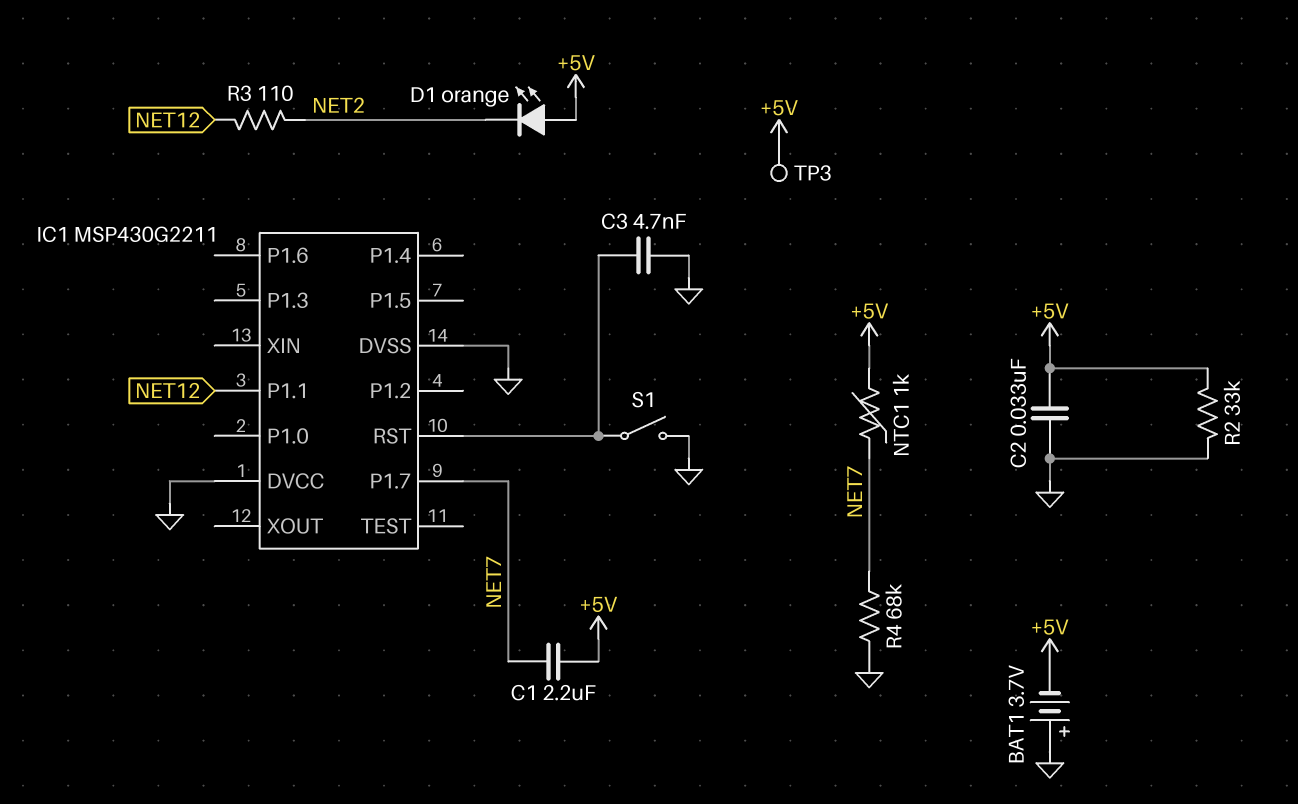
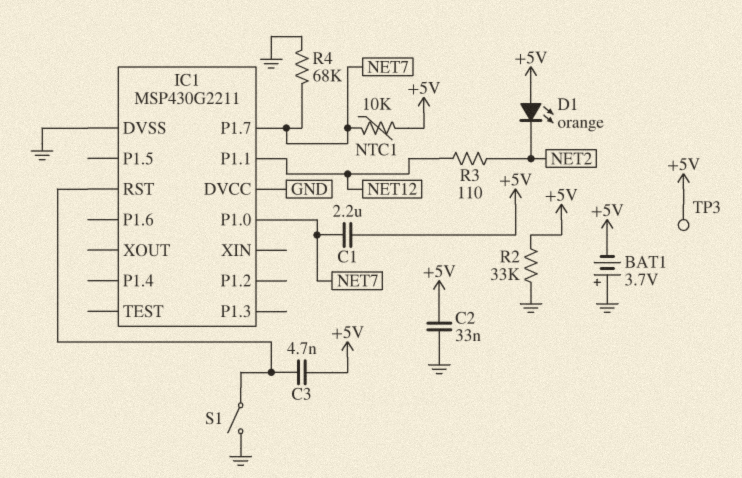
C3: 4.7nF (GND, IC1/RST) -> 4.7nF (+5V, IC1/RST)
IC1 pin P1.0: none -> NET7
NTC1: 1k (+5V, NET7) -> 10k (+5V, NET7)

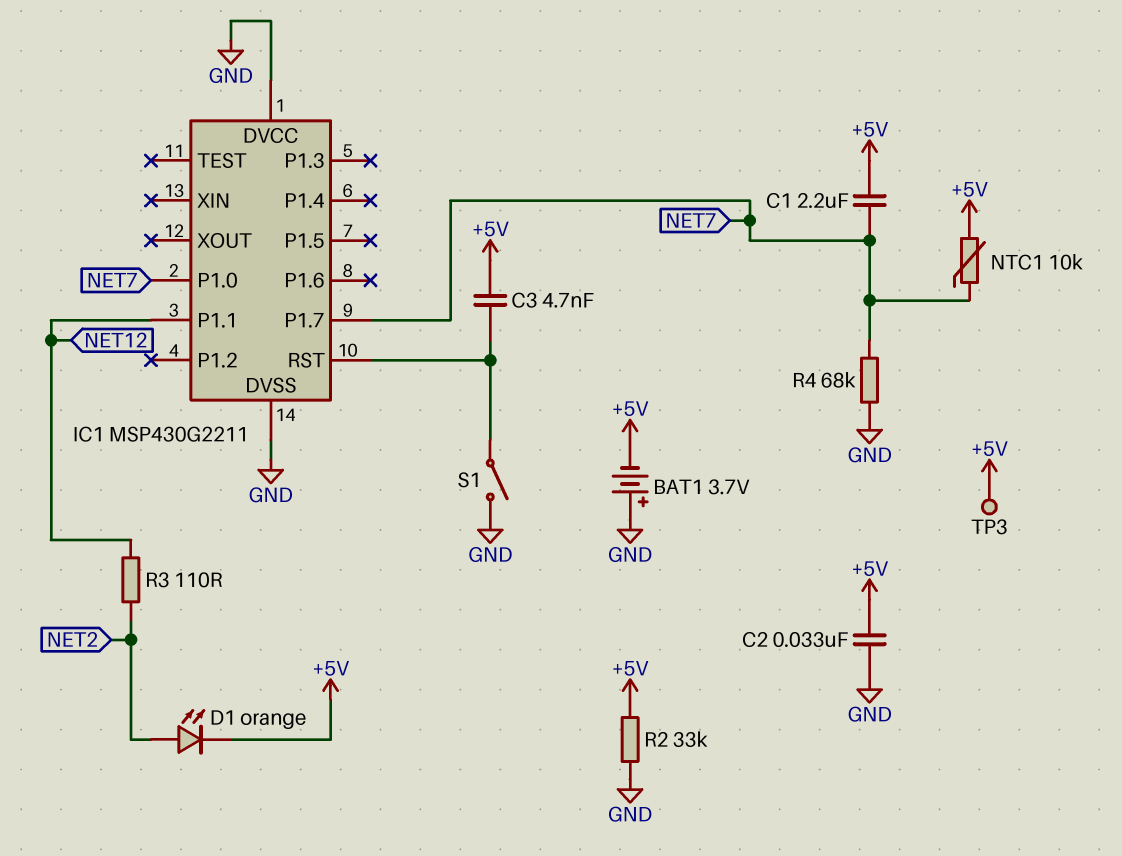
D1: LED orange (A +5V, K NET2) -> LED orange (A NET2, K +5V)

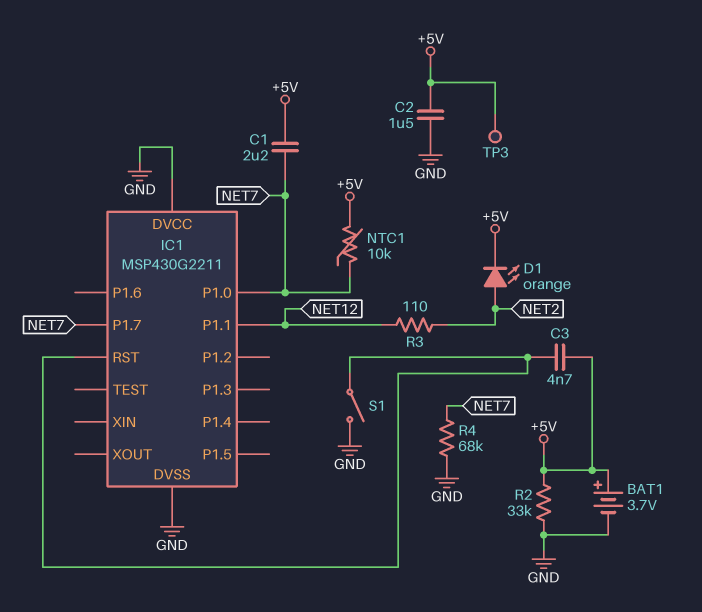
BAT1: 3.7V (plus GND, minus +5V) -> 3.7V (plus +5V, minus GND)
C2: 33nF (+5V, GND) -> 1.5uF (+5V, GND)

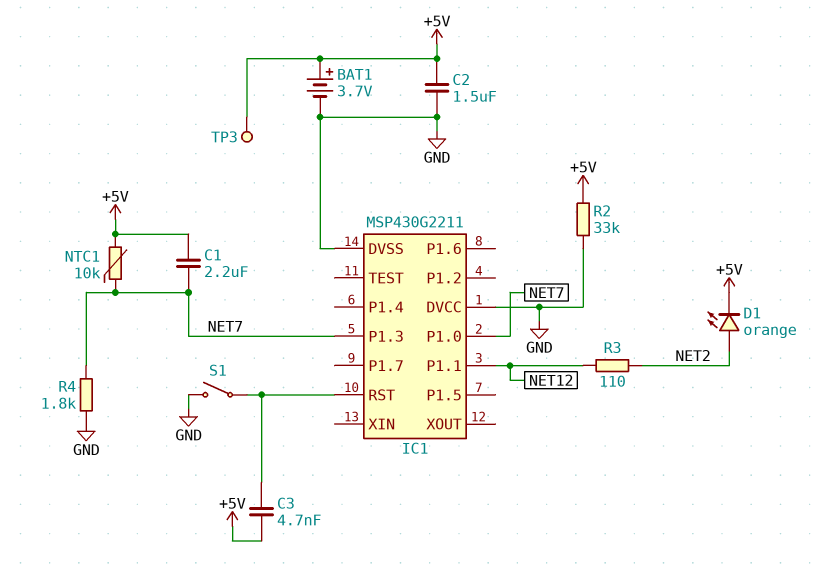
IC1 pin P1.3: none -> NET7
IC1 pin P1.7: NET7 -> none
R4: 68k (GND, NET7) -> 1.8k (GND, NET7)

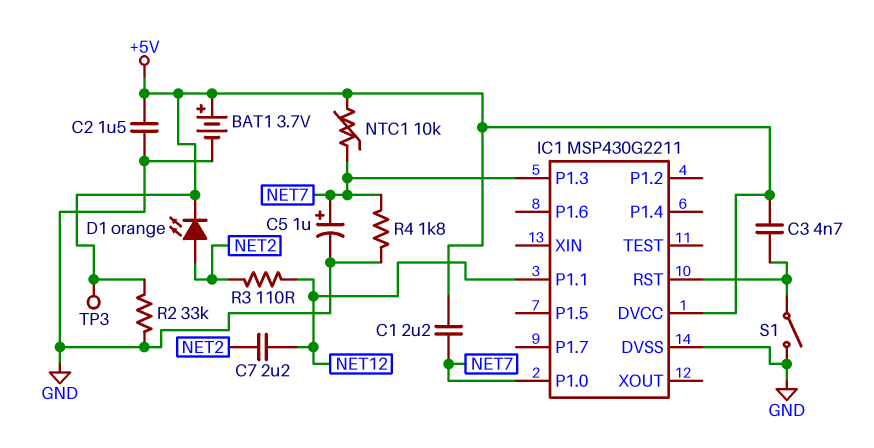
C5: none -> 1uF (plus NET7, minus GND)
C7: none -> 2.2uF (NET2, NET12)
IC1 pin DVCC: GND -> +5V

